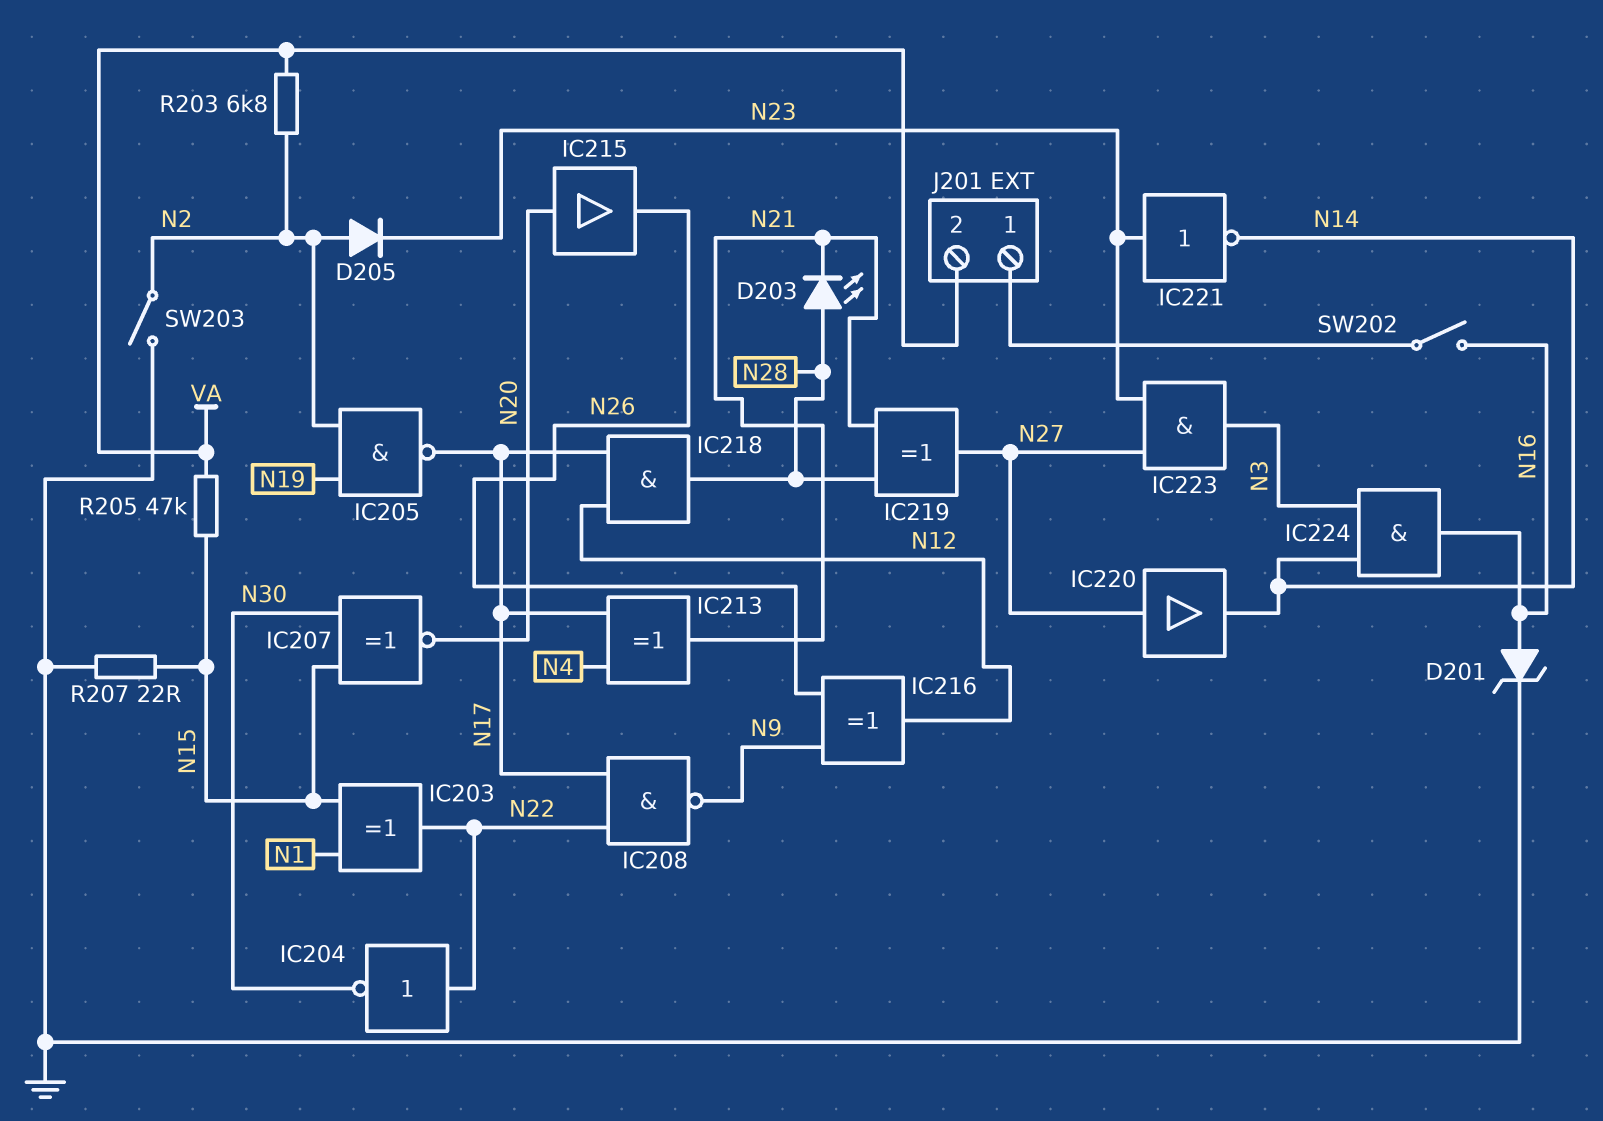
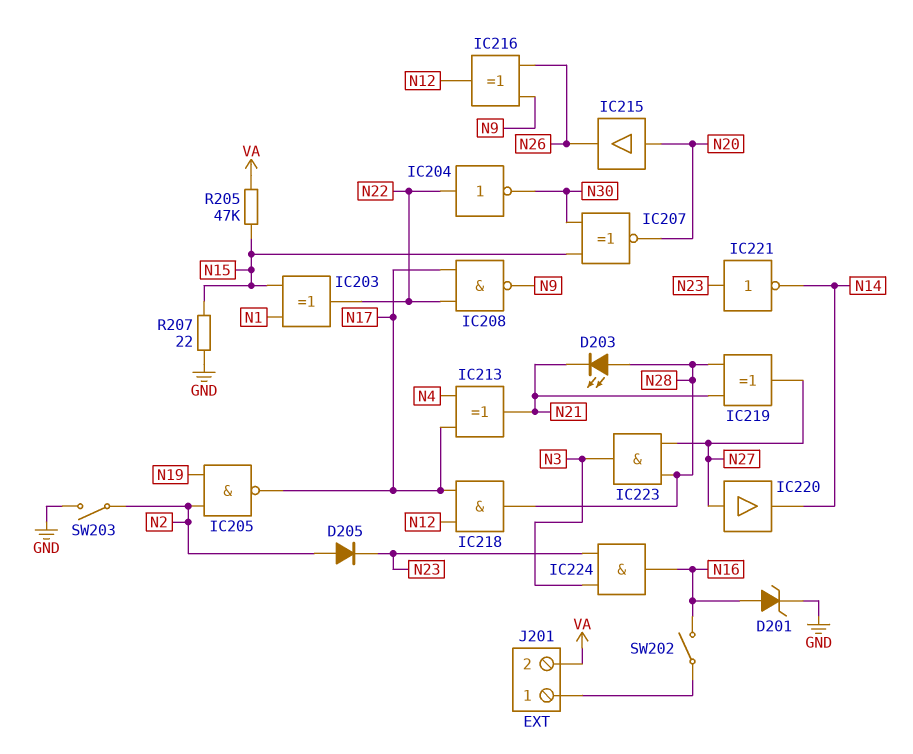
IC223: AND (in N23, in N27, out N3) -> AND (in N27, in N28, out N3)
IC224: AND (in N3, in N14, out N16) -> AND (in N3, in N23, out N16)
R203: 6.8k (N2, VA) -> none

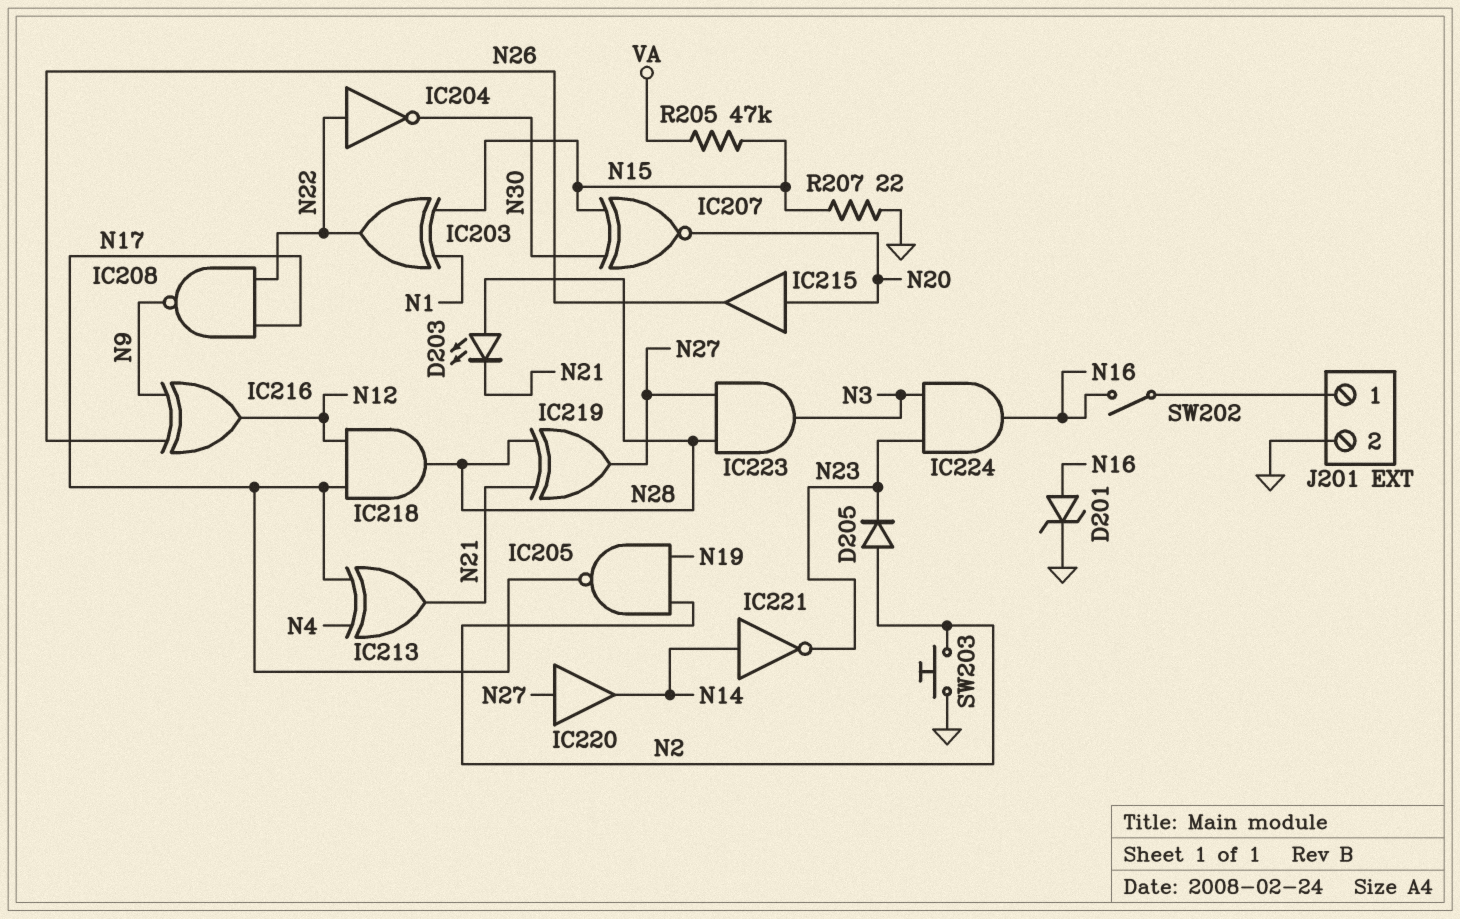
IC221: NOT (in N23, out N14) -> NOT (in N14, out N23)
J201 pin 2: VA -> GND
SW203: switch (GND, N2) -> button (GND, N2)

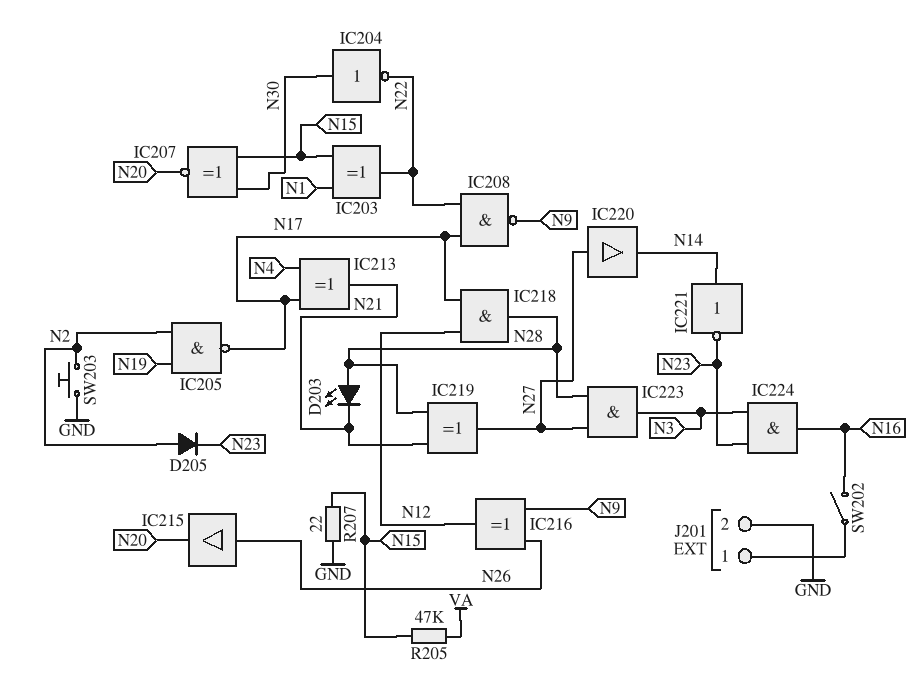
D201: zener (A N16, K GND) -> none
IC204: NOT (in N22, out N30) -> NOT (in N30, out N22)
IC215: buffer (in N20, out N26) -> buffer (in N26, out N20)

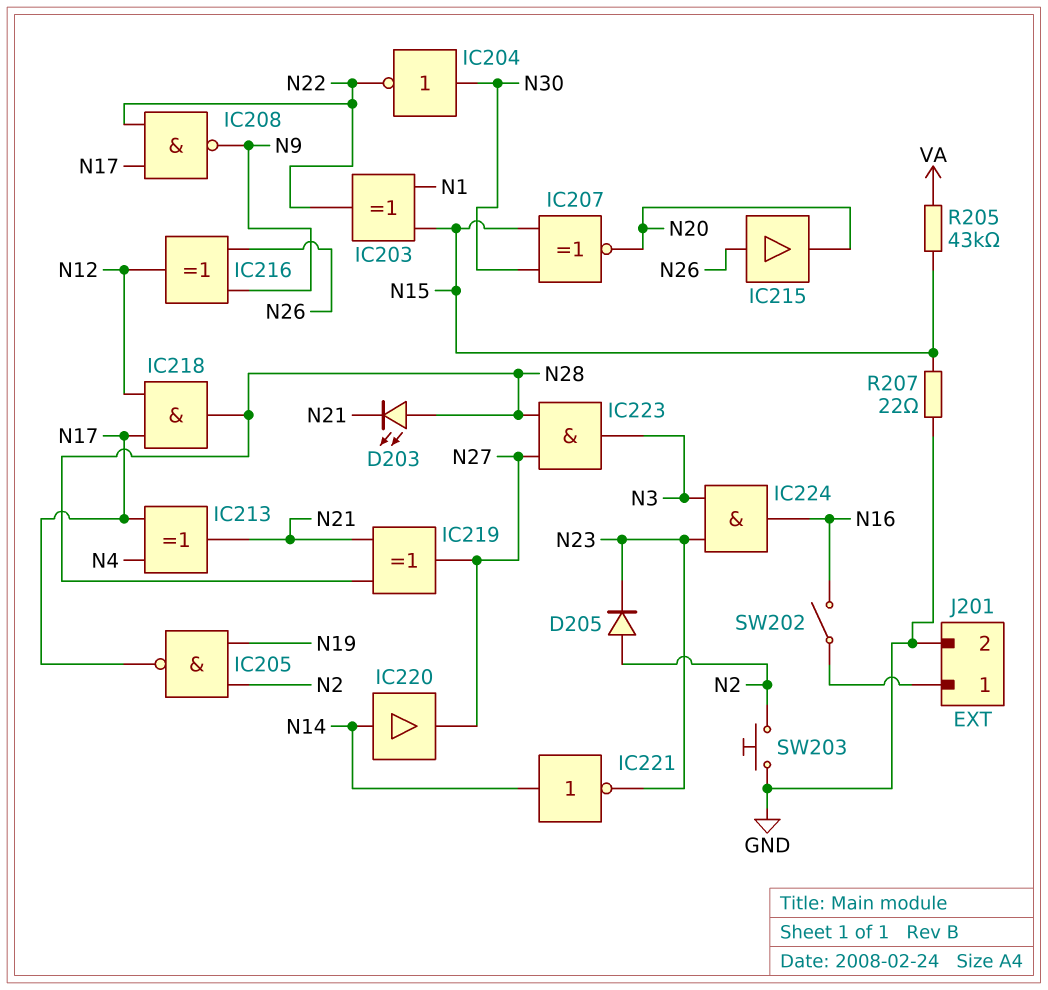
IC220: buffer (in N27, out N14) -> buffer (in N14, out N27)
R205: 47k (N15, VA) -> 43k (N15, VA)

